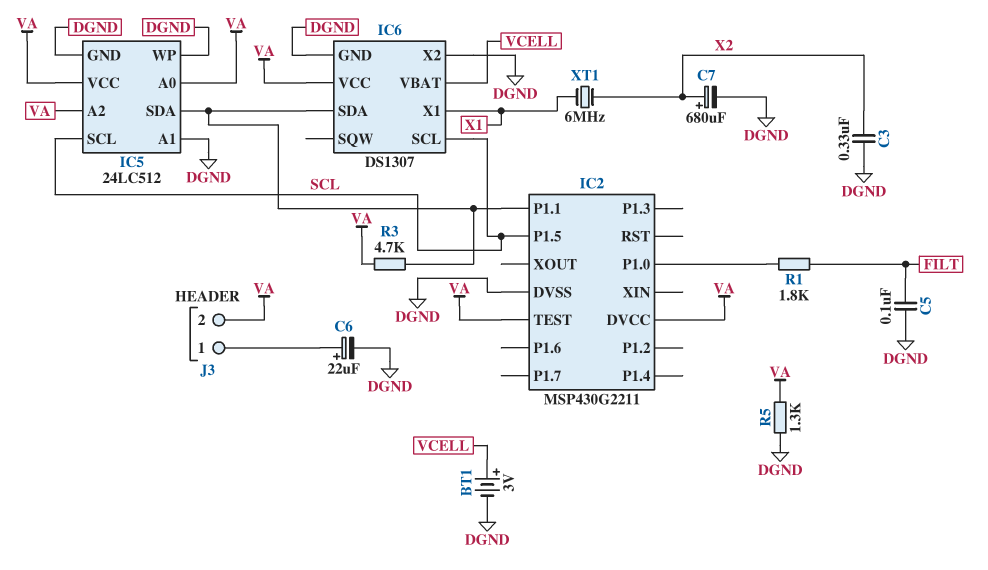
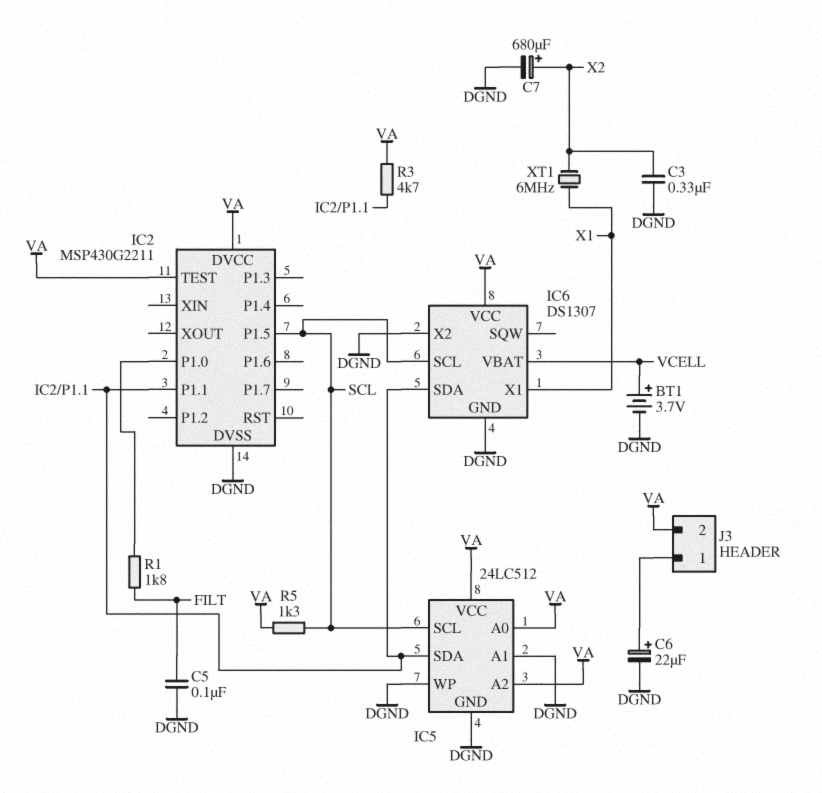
BT1: 3V (plus VCELL, minus DGND) -> 3.7V (plus VCELL, minus DGND)
R5: 1.3k (DGND, VA) -> 1.3k (SCL, VA)

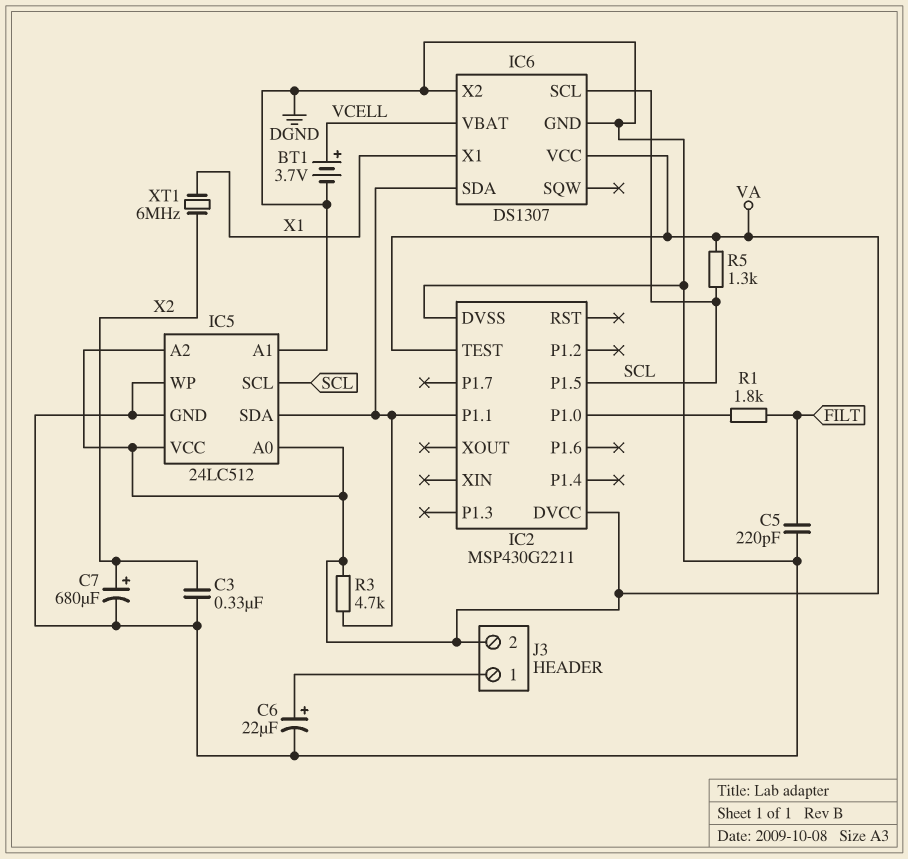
C5: 100nF (DGND, FILT) -> 220pF (DGND, FILT)

